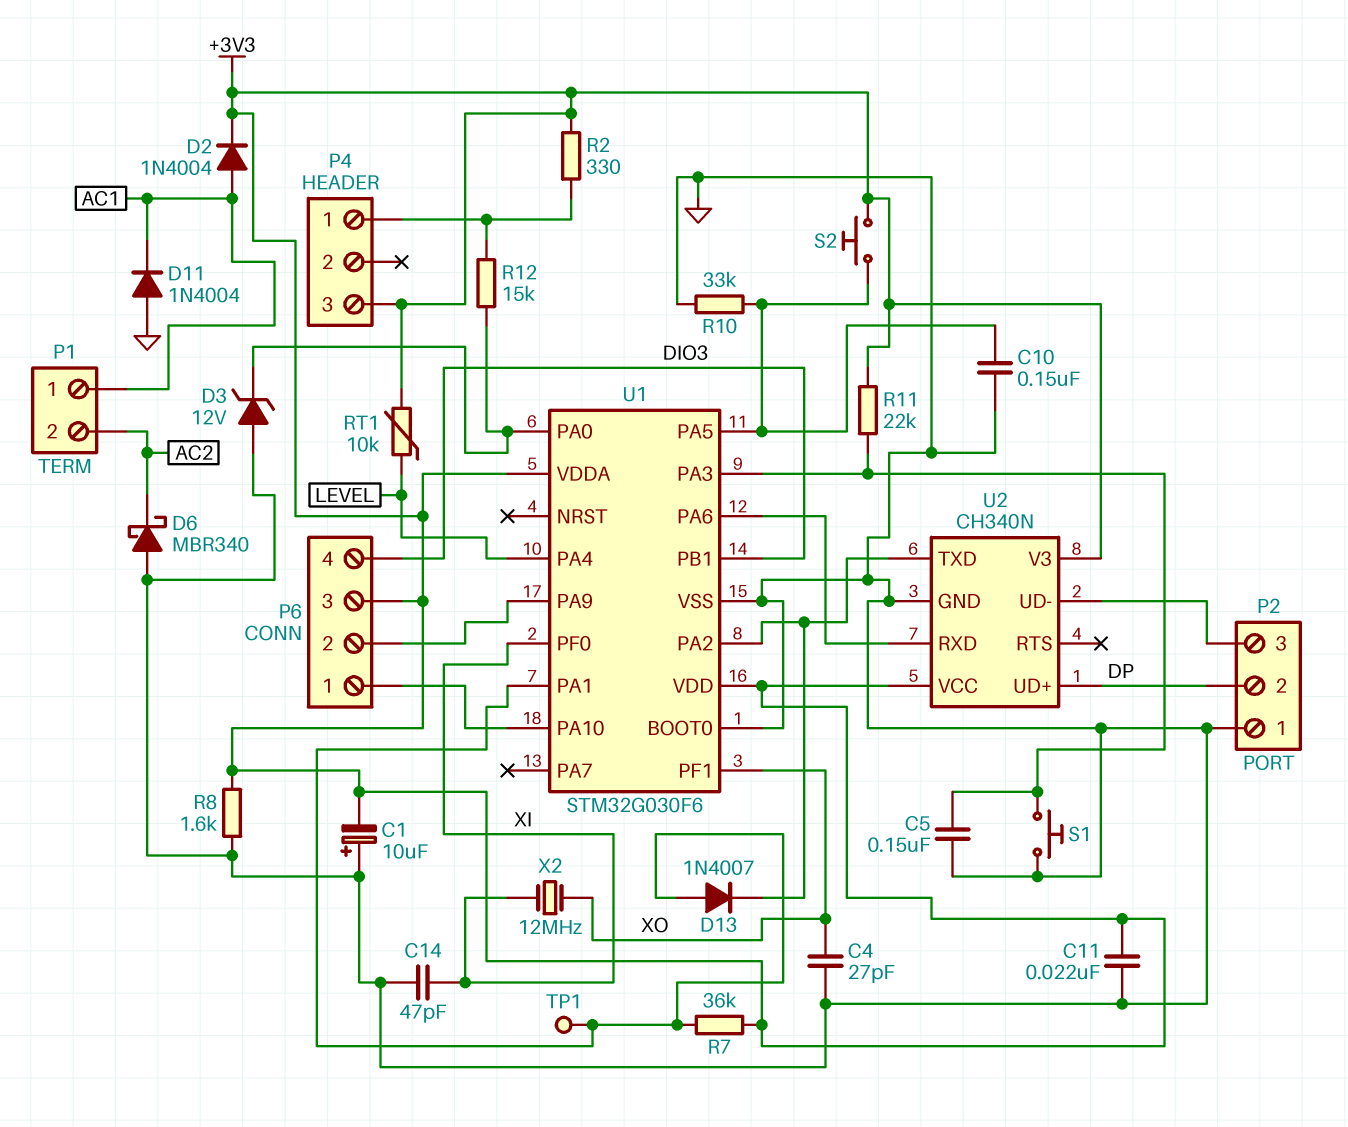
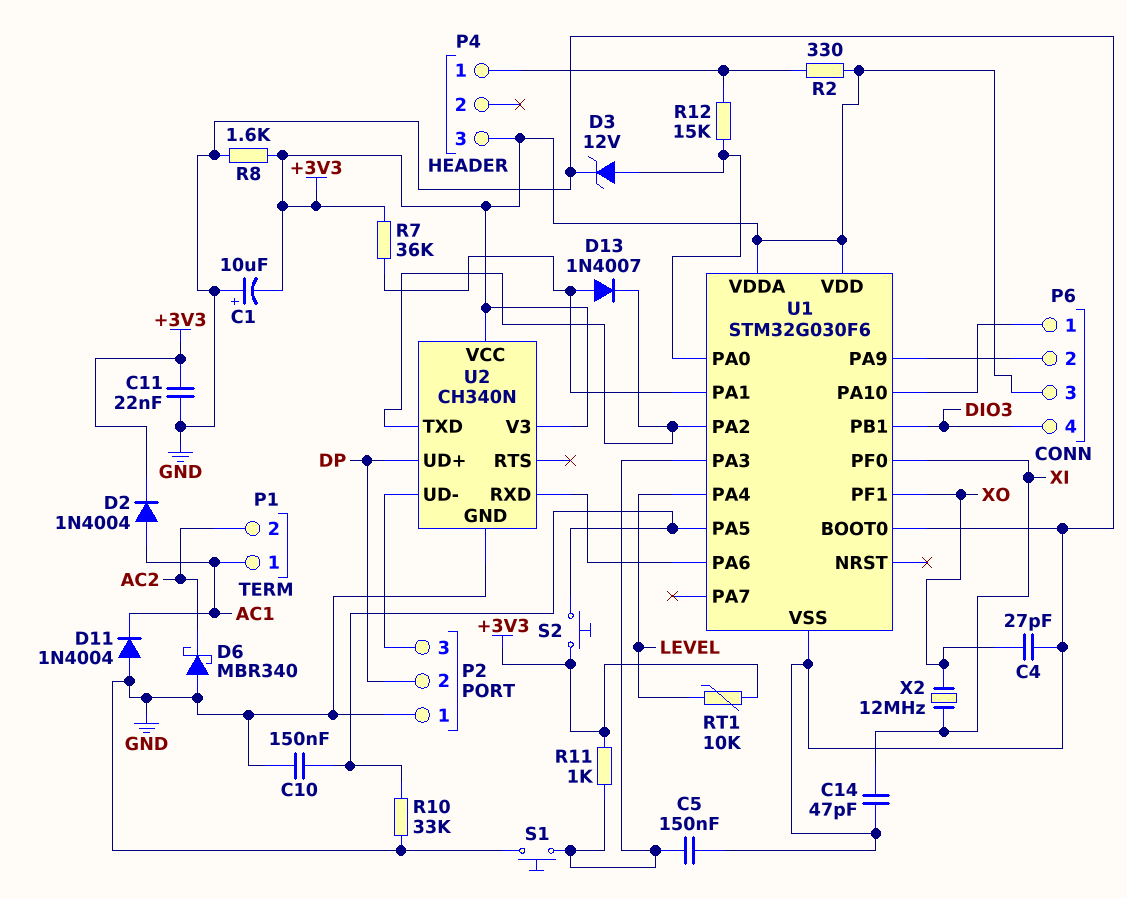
D3: zener 12V (A GND, K U1/PA0) -> zener 12V (A U1/PA0, K GND)
R11: 22k (+3V3, U1/PA3) -> 1k (+3V3, U1/PA3)
TP1: test point (U1/PA1) -> none

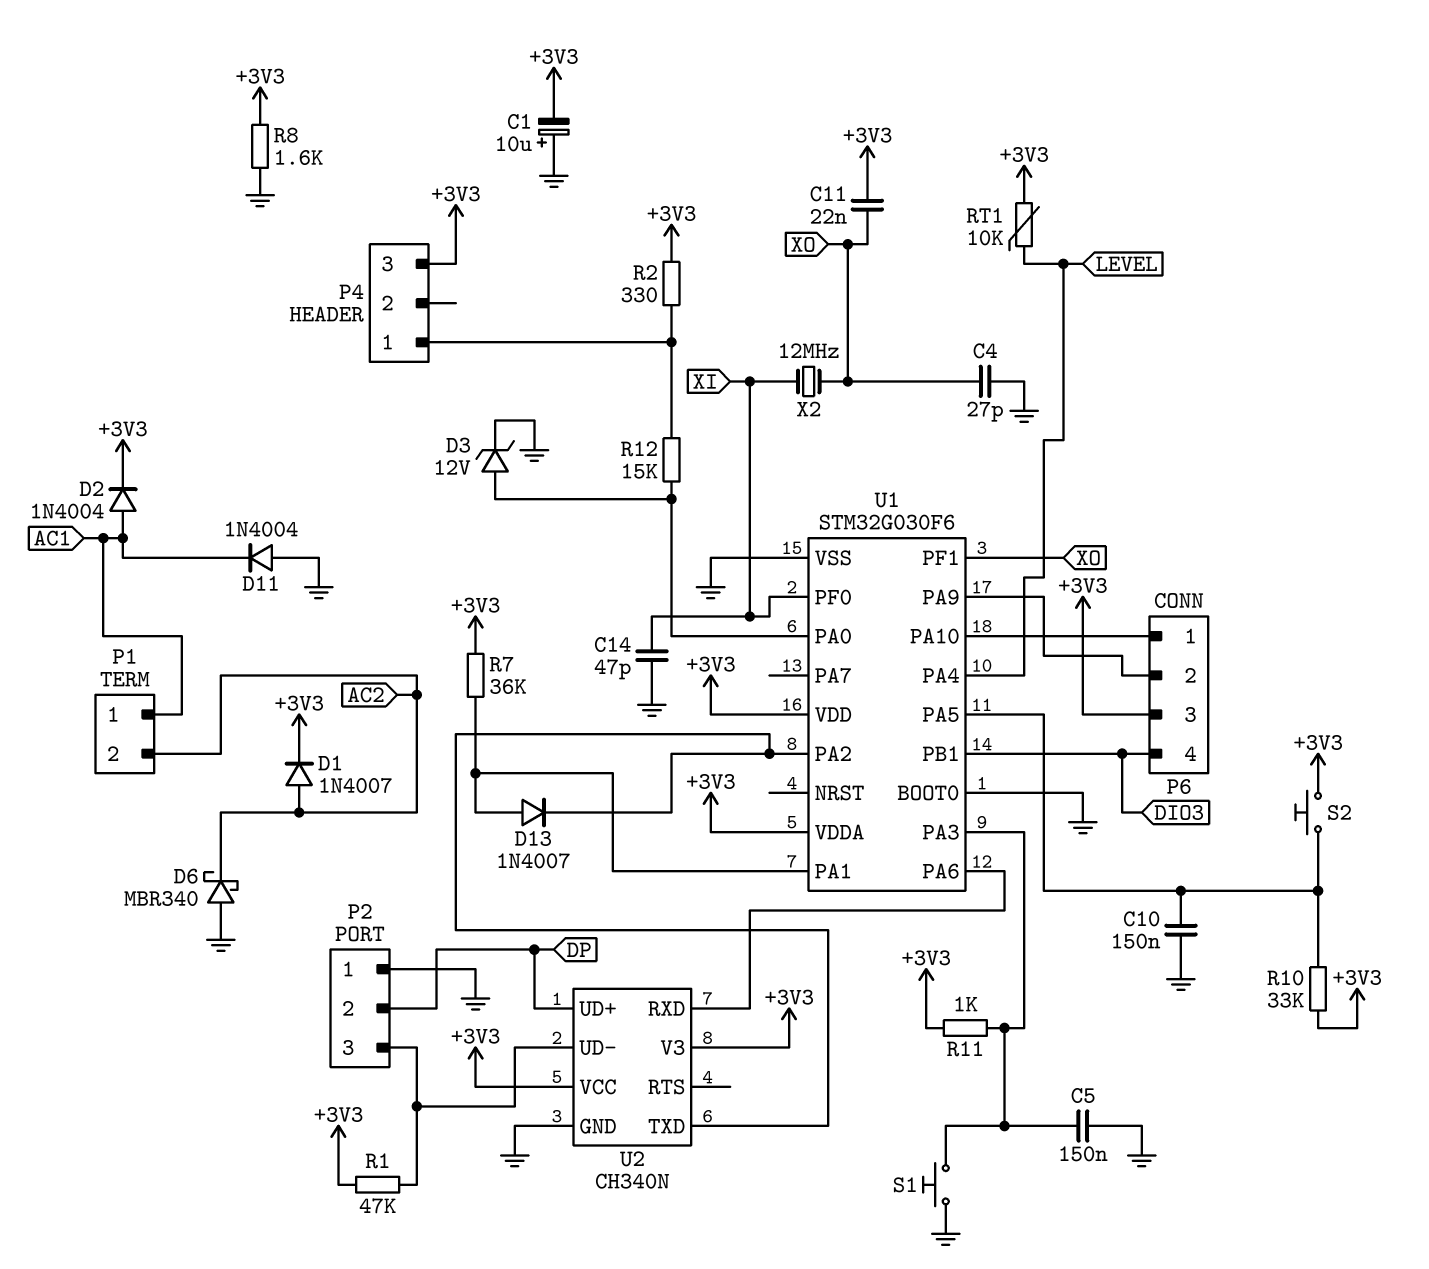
C11: 22nF (+3V3, GND) -> 22nF (+3V3, XO)
D1: none -> diode 1N4007 (A AC2, K +3V3)
R1: none -> 47k (+3V3, P2/3)
R10: 33k (GND, U1/PA5) -> 33k (+3V3, U1/PA5)

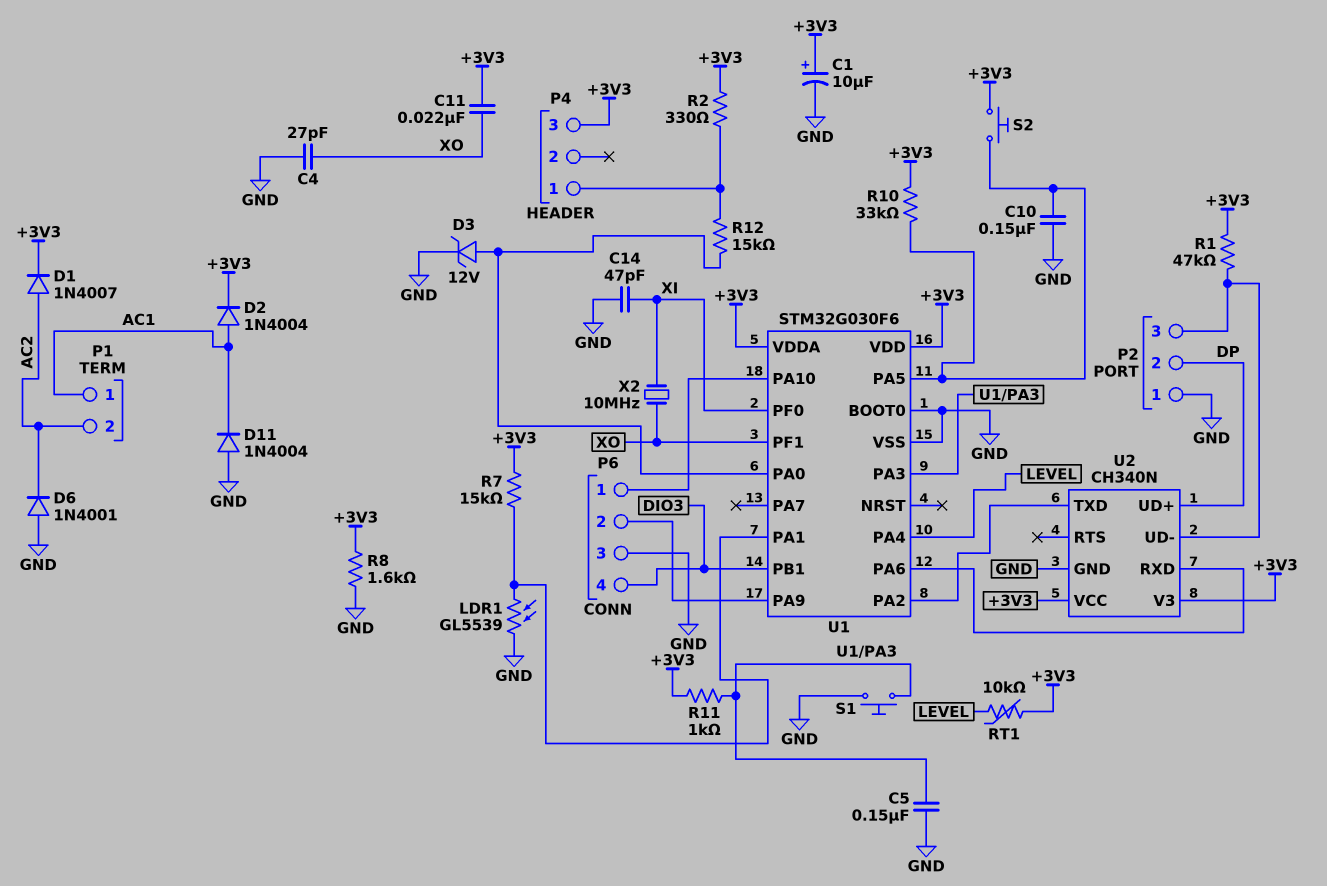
C1: 10uF (plus GND, minus +3V3) -> 10uF (plus +3V3, minus GND)
D6: schottky MBR340 (A GND, K AC2) -> diode 1N4001 (A GND, K AC2)
D13: diode 1N4007 (A U1/PA1, K U1/PA2) -> none
LDR1: none -> GL5539 (GND, U1/PA1)
P6 pin 3: +3V3 -> GND
R7: 36k (+3V3, U1/PA1) -> 15k (+3V3, U1/PA1)
X2: 12MHz (XI, XO) -> 10MHz (XI, XO)

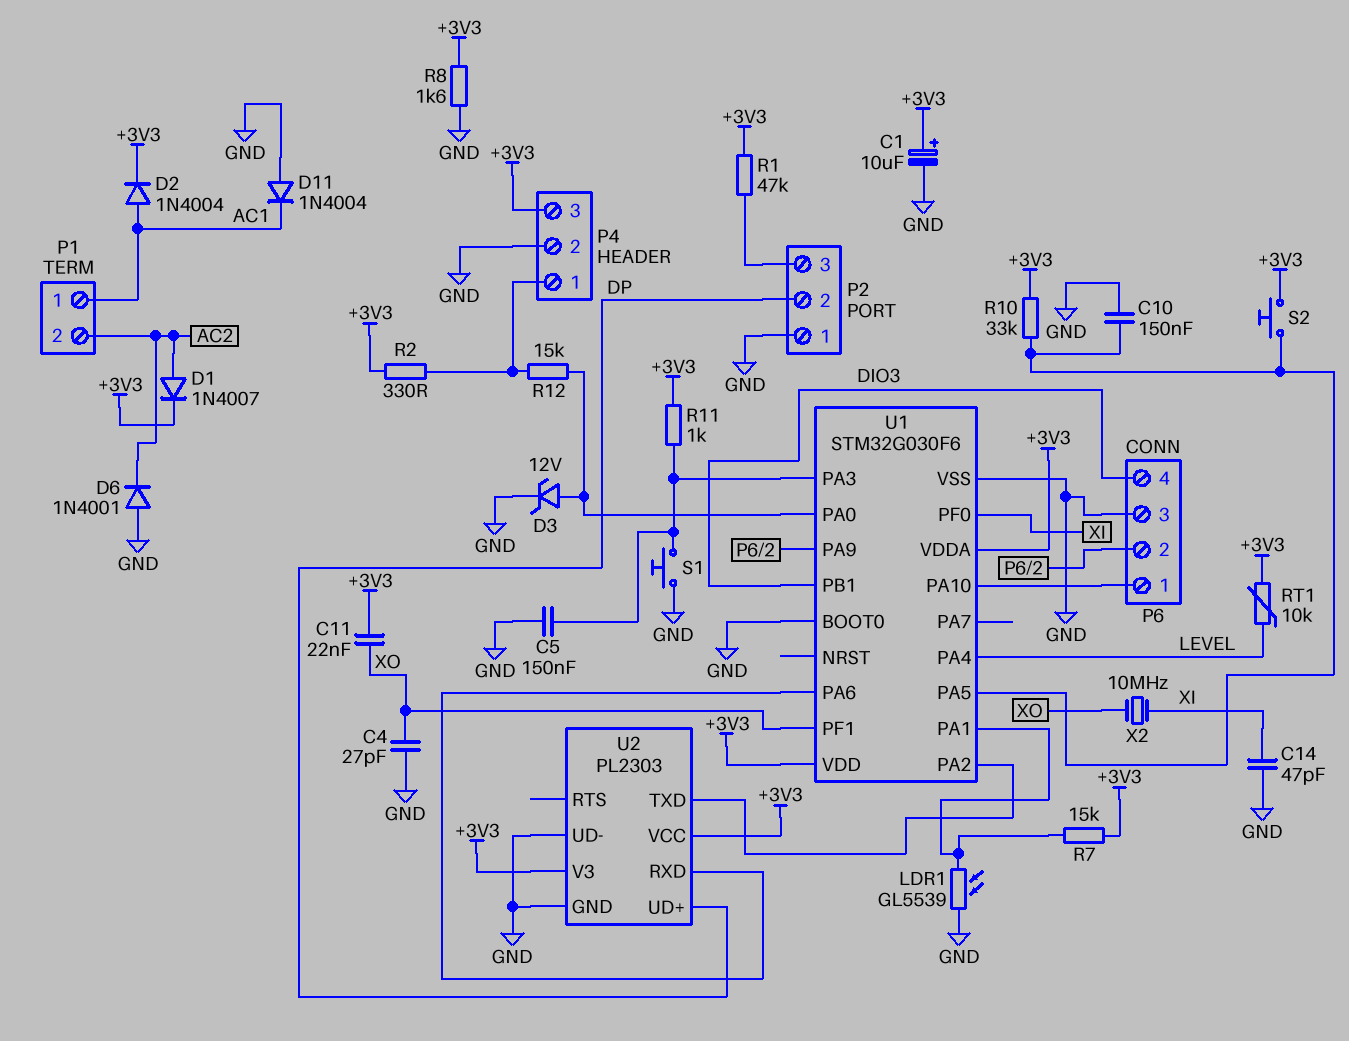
P4 pin 2: none -> GND
U2: CH340N -> PL2303
U2 pin UD-: P2/3 -> GND

